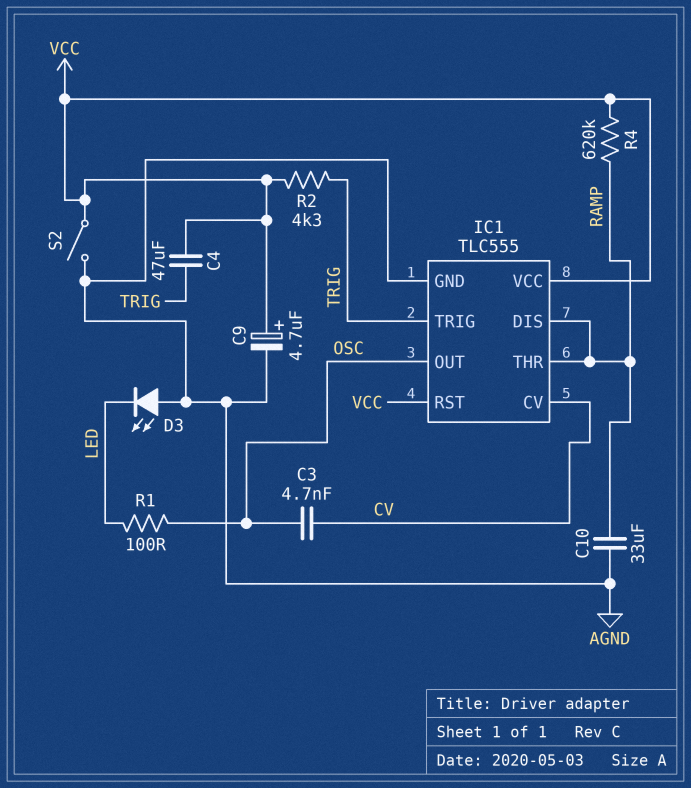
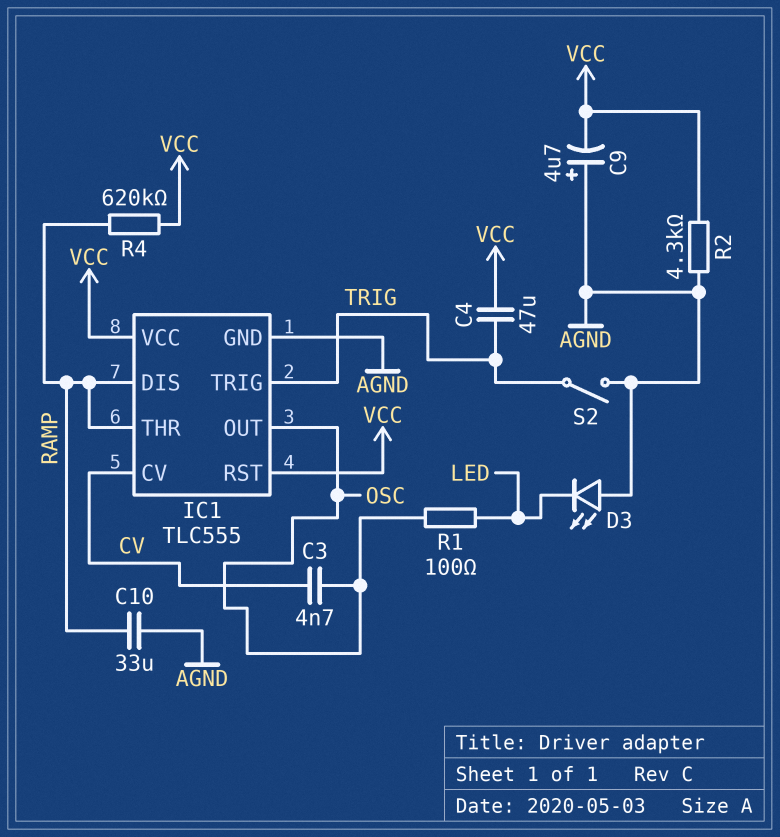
C9: 4.7uF (plus VCC, minus AGND) -> 4.7uF (plus AGND, minus VCC)
R2: 4.3k (TRIG, VCC) -> 4.3k (AGND, VCC)
S2: switch (AGND, VCC) -> switch (AGND, TRIG)

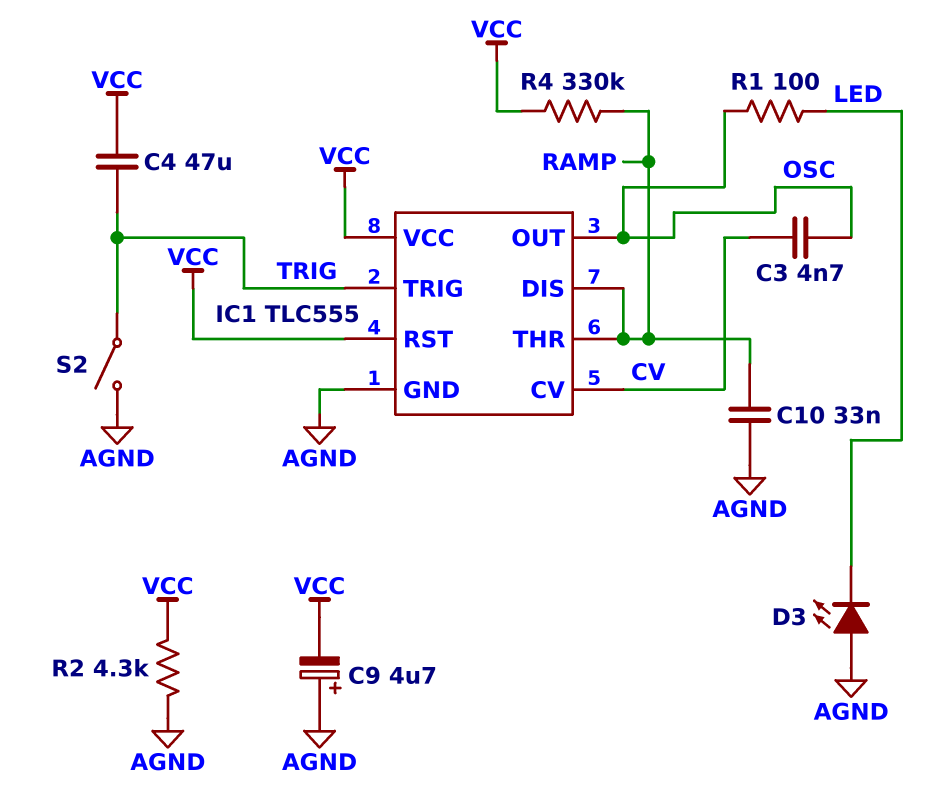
C10: 33uF (AGND, RAMP) -> 33nF (AGND, RAMP)
R4: 620k (RAMP, VCC) -> 330k (RAMP, VCC)

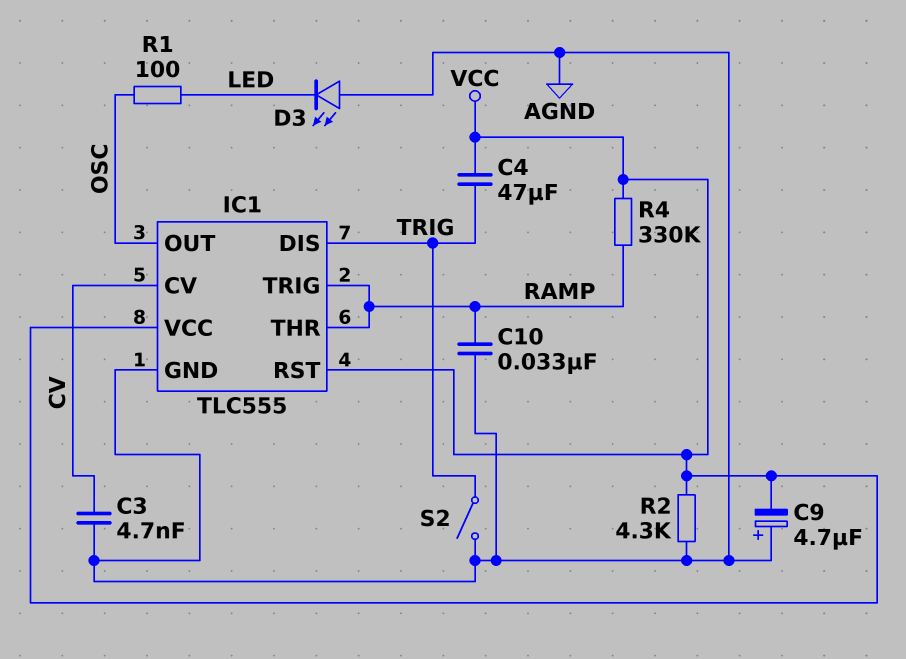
C3: 4.7nF (CV, OSC) -> 4.7nF (AGND, CV)
IC1 pin DIS: RAMP -> TRIG
IC1 pin TRIG: TRIG -> RAMP

